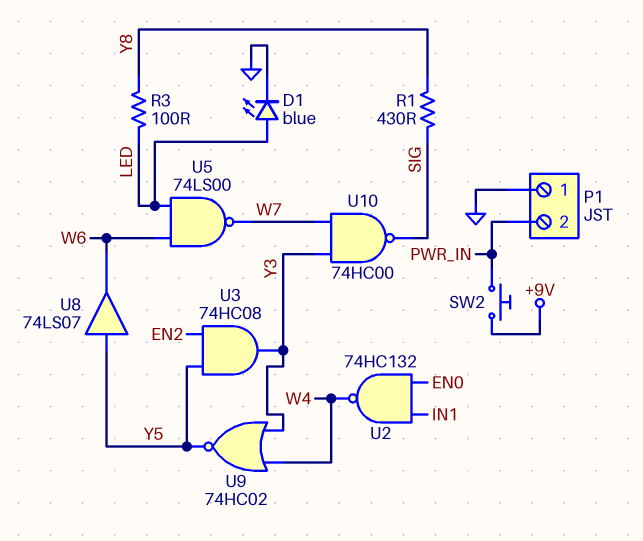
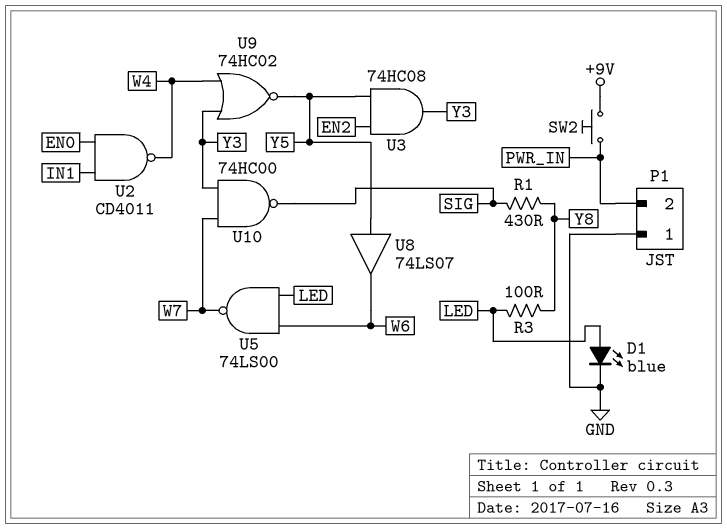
U2: NAND 74HC132 (in EN0, in IN1, out W4) -> NAND CD4011 (in EN0, in IN1, out W4)

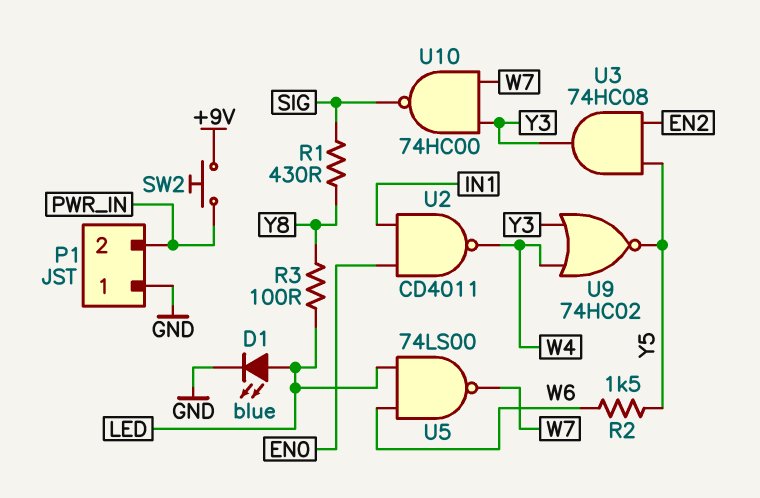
R2: none -> 1.5k (W6, Y5)
U8: buffer 74LS07 (in Y5, out W6) -> none

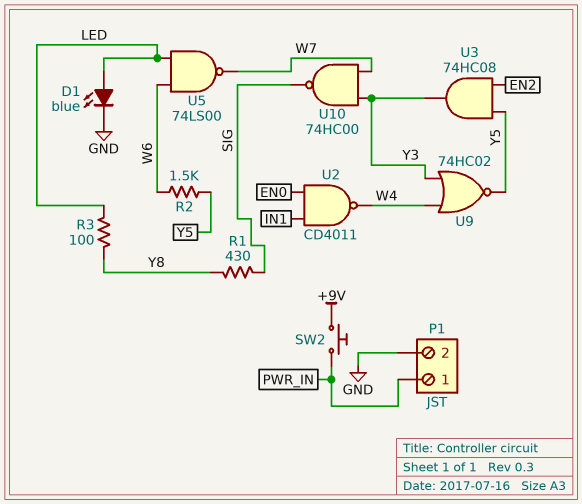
P1 pin 1: GND -> PWR_IN
P1 pin 2: PWR_IN -> GND

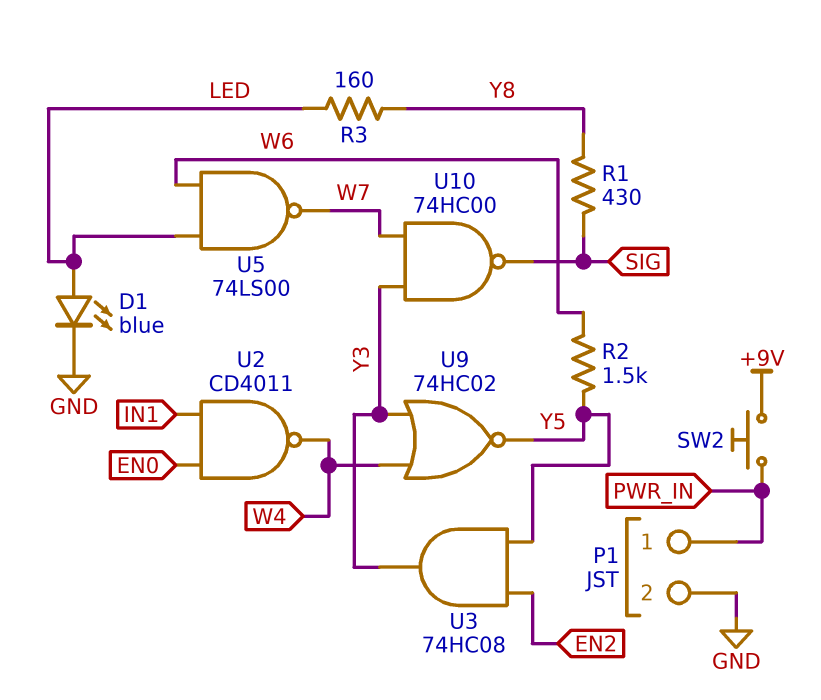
R3: 100 (LED, Y8) -> 160 (LED, Y8)

